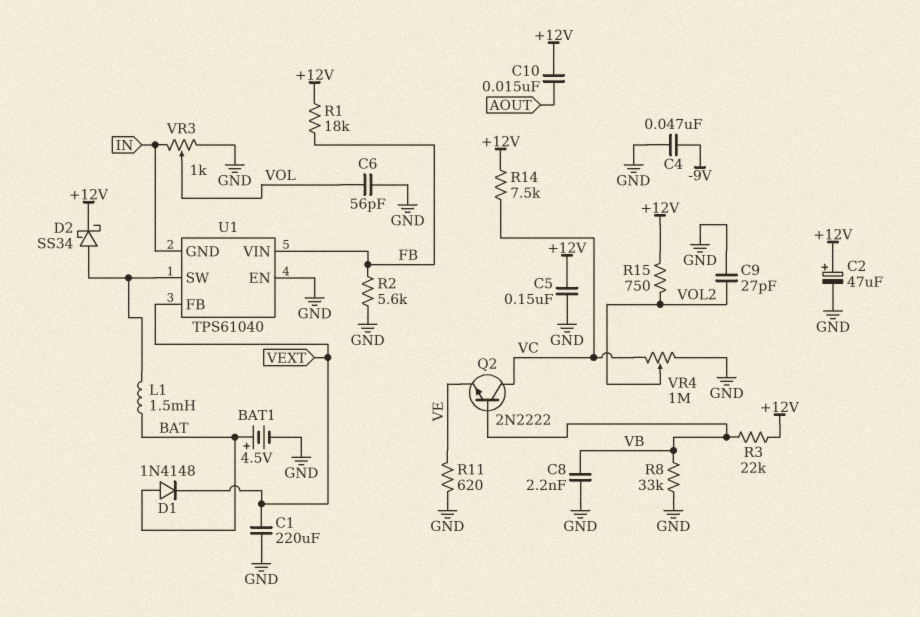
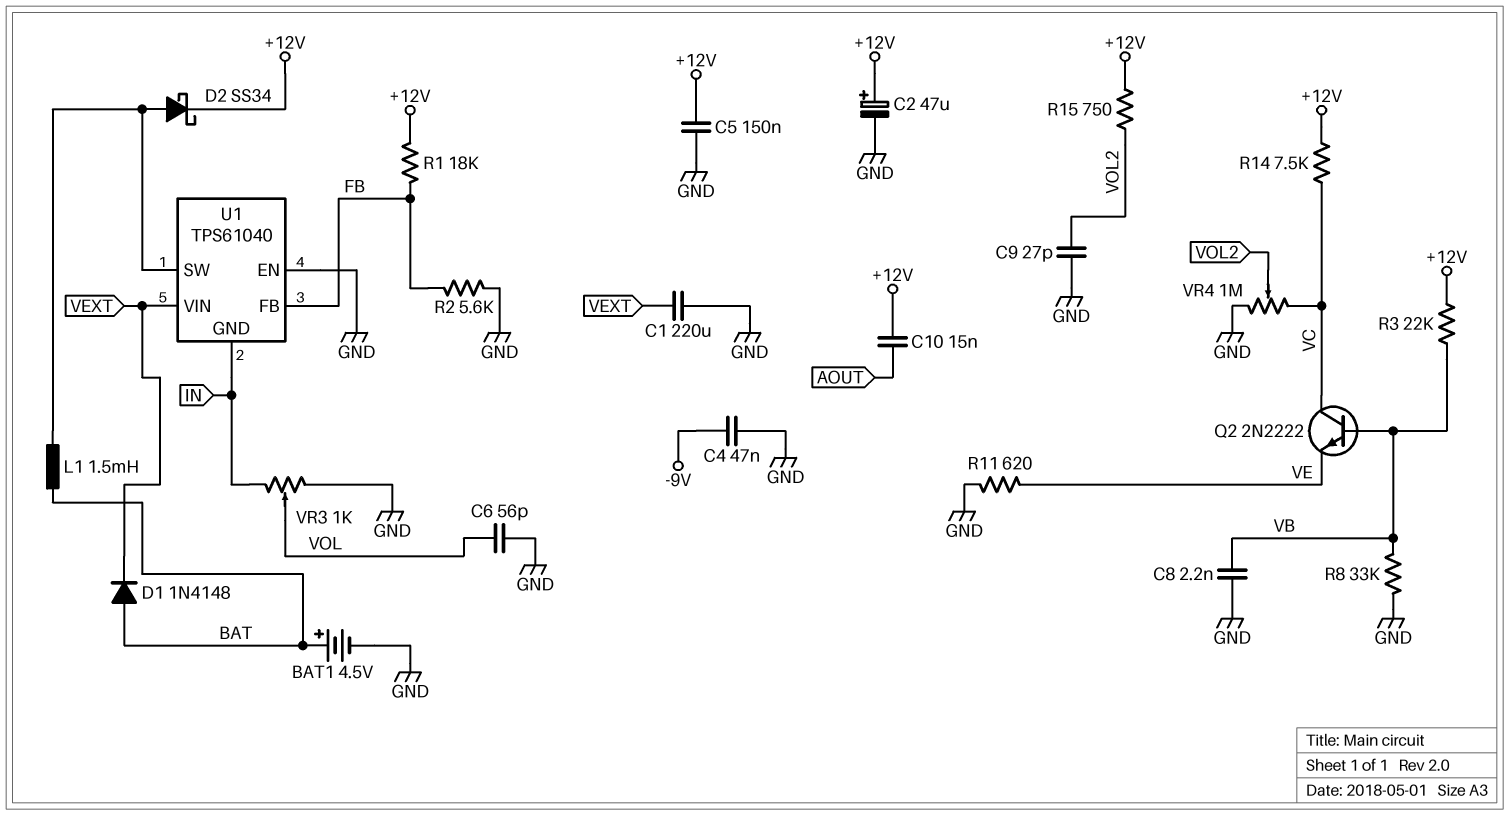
U1 pin FB: VEXT -> FB
U1 pin VIN: FB -> VEXT

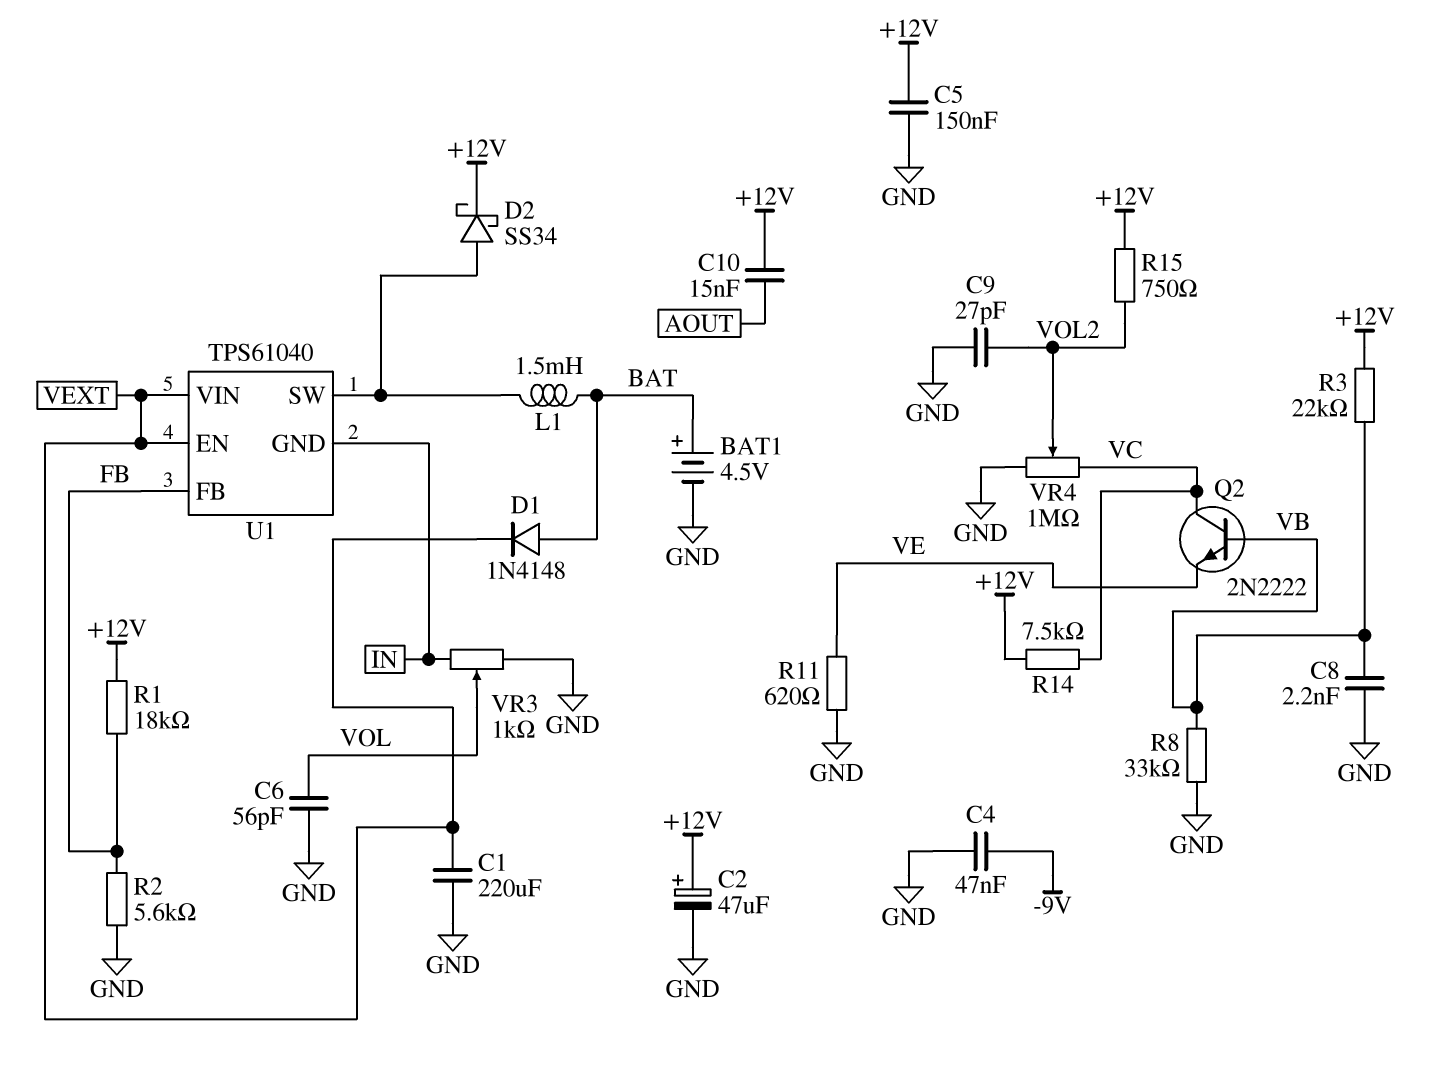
U1 pin EN: GND -> VEXT

